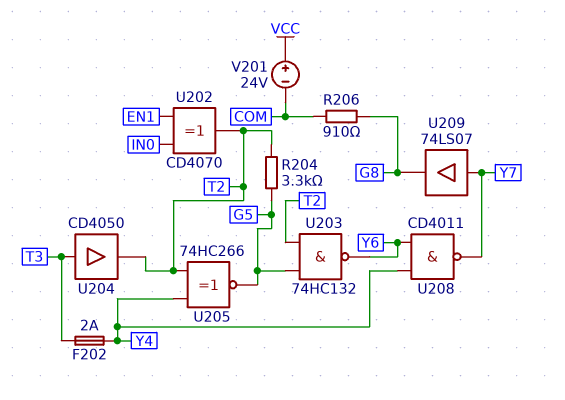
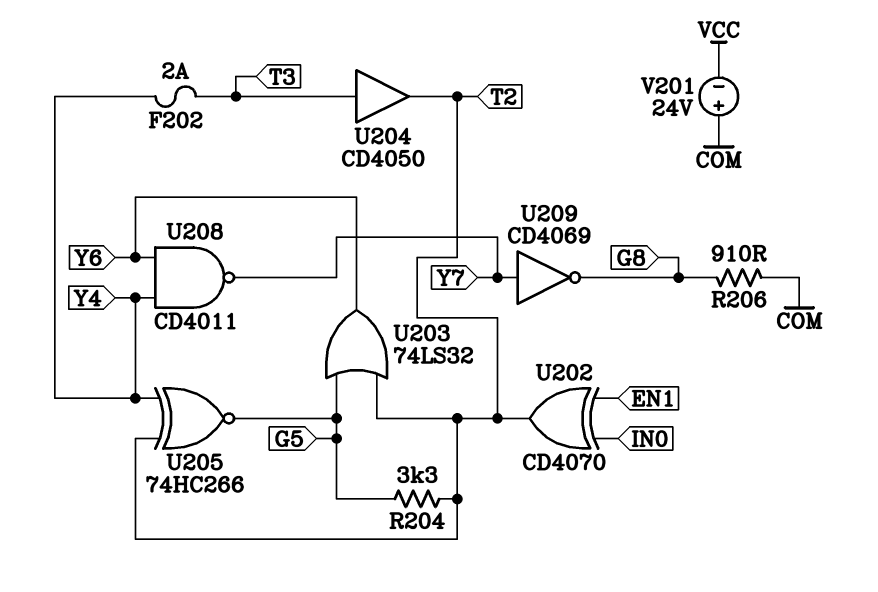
U203: NAND 74HC132 (in G5, in T2, out Y6) -> OR 74LS32 (in G5, in T2, out Y6)
U209: buffer 74LS07 (in Y7, out G8) -> NOT CD4069 (in Y7, out G8)
V201: 24V (plus VCC, minus COM) -> 24V (plus COM, minus VCC)

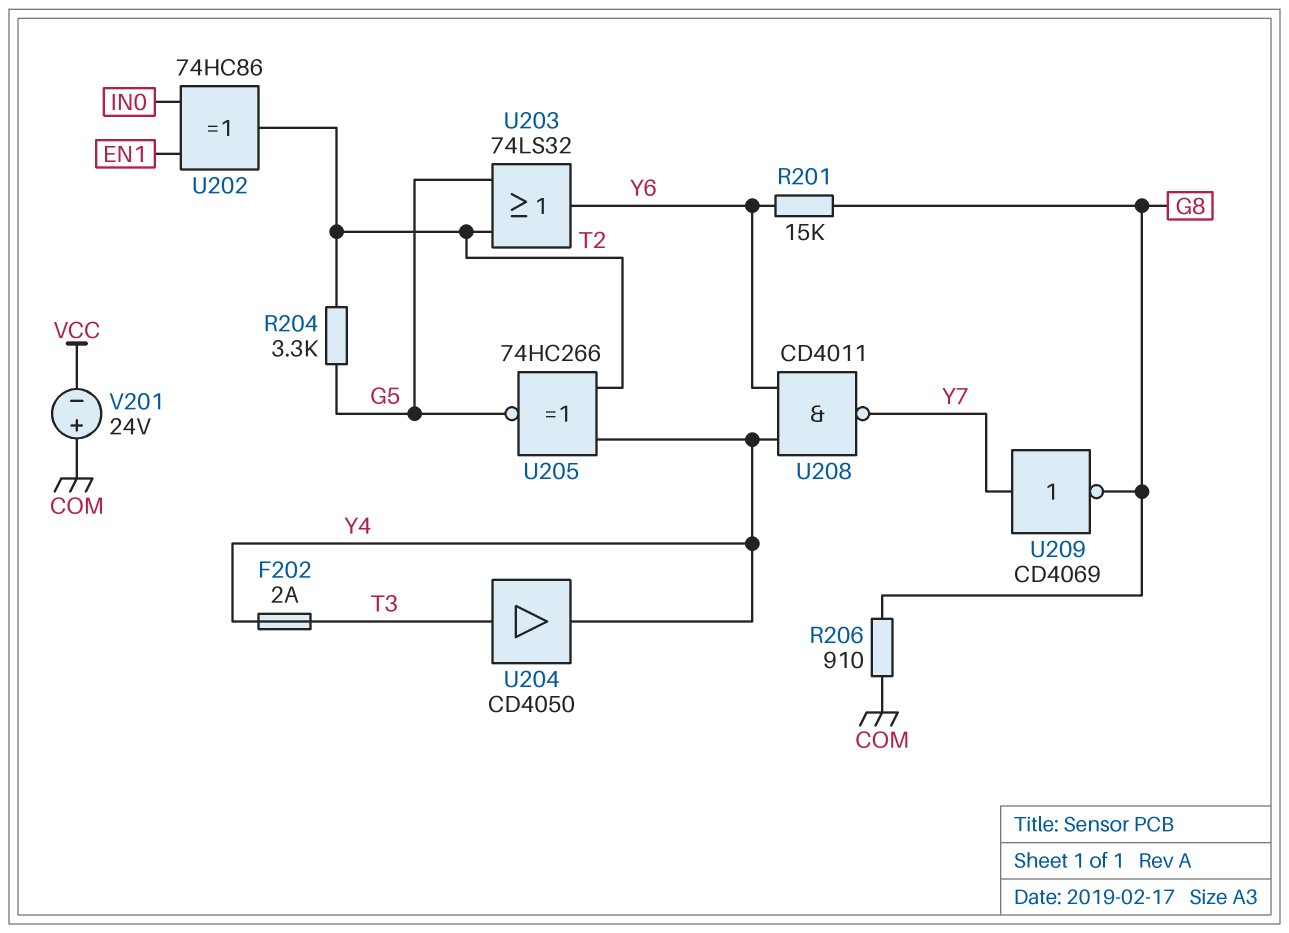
R201: none -> 15k (G8, Y6)
U202: XOR CD4070 (in EN1, in IN0, out T2) -> XOR 74HC86 (in EN1, in IN0, out T2)
U204: buffer CD4050 (in T3, out T2) -> buffer CD4050 (in T3, out Y4)

